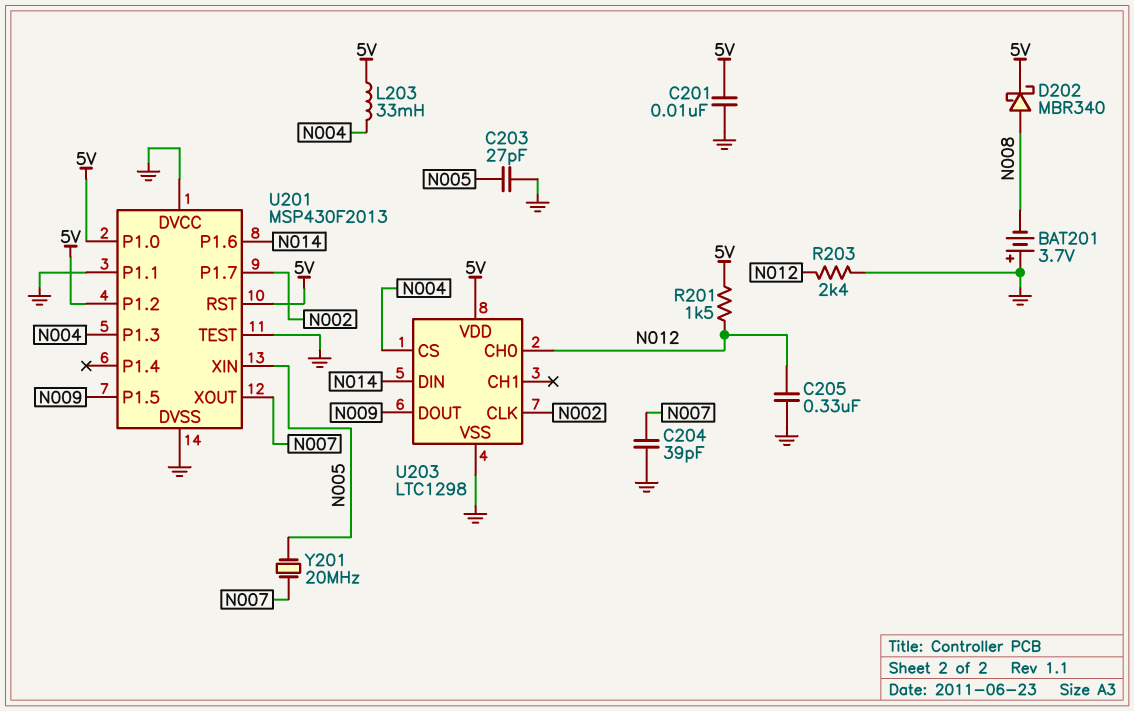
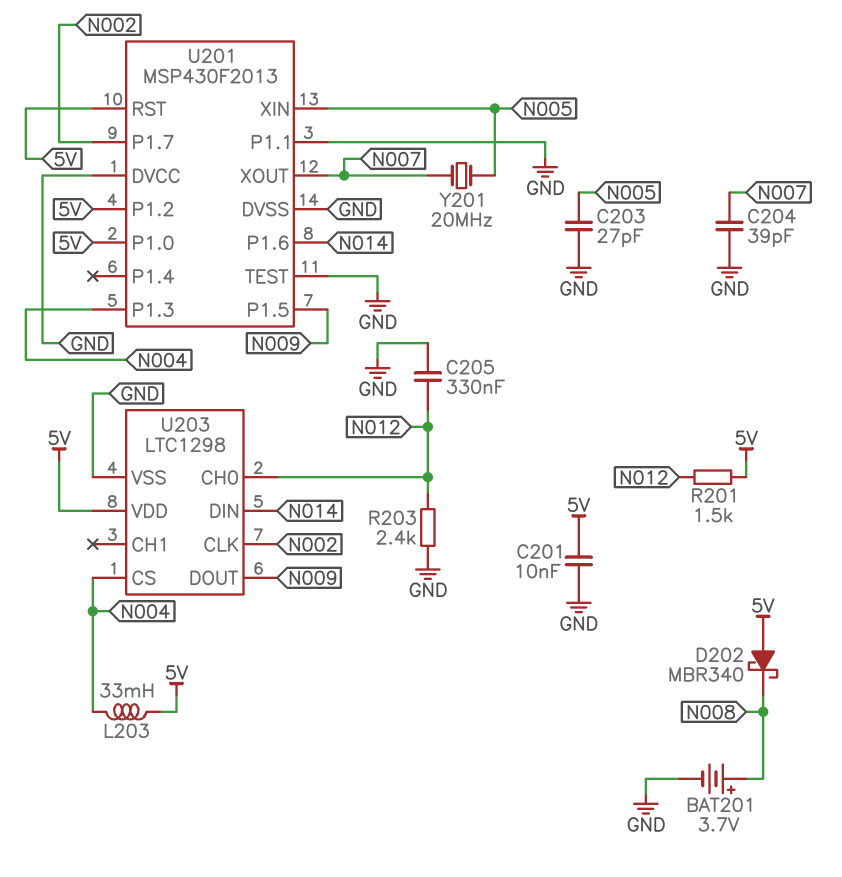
BAT201: 3.7V (plus GND, minus N008) -> 3.7V (plus N008, minus GND)
D202: schottky MBR340 (A N008, K 5V) -> schottky MBR340 (A 5V, K N008)

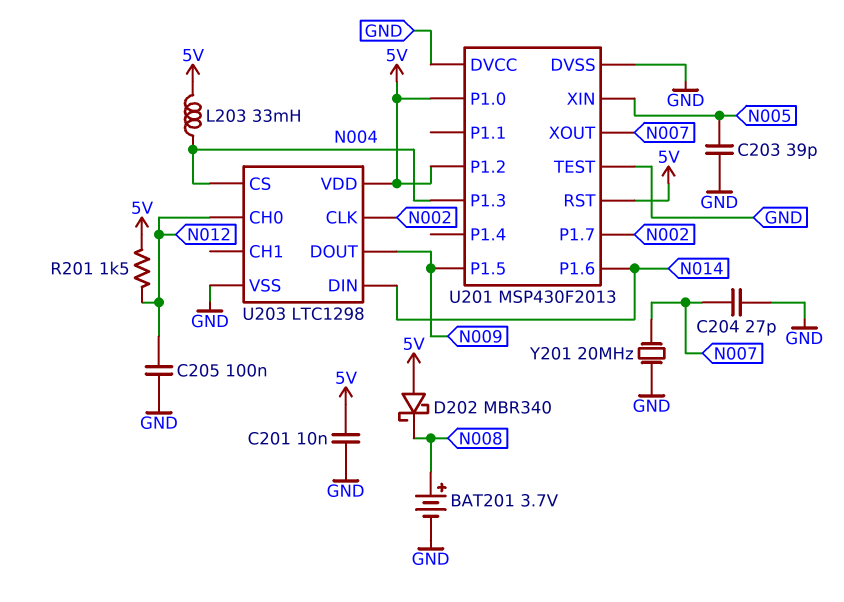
C203: 27pF (GND, N005) -> 39pF (GND, N005)
C204: 39pF (GND, N007) -> 27pF (GND, N007)
C205: 330nF (GND, N012) -> 100nF (GND, N012)
R203: 2.4k (GND, N012) -> none
U201 pin P1.1: GND -> none
Y201: 20MHz (N005, N007) -> 20MHz (GND, N007)

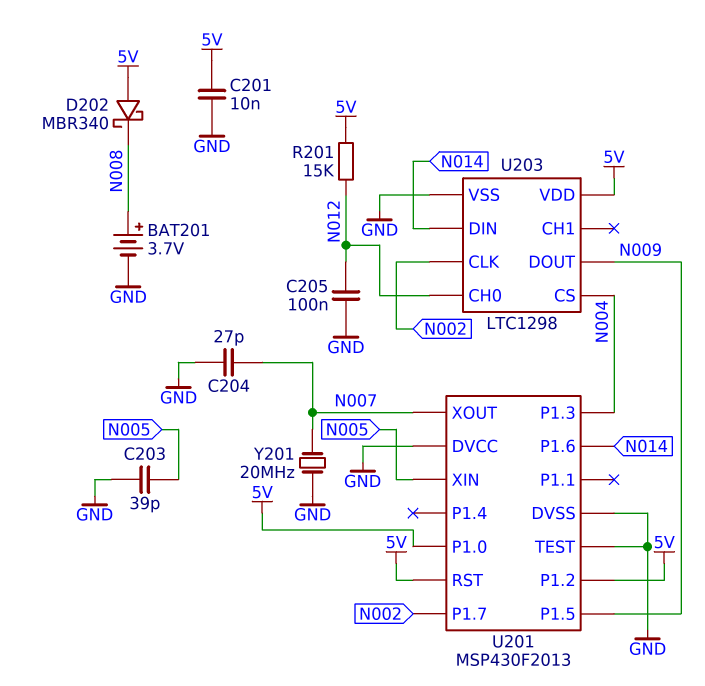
L203: 33mH (5V, N004) -> none
R201: 1.5k (5V, N012) -> 15k (5V, N012)

